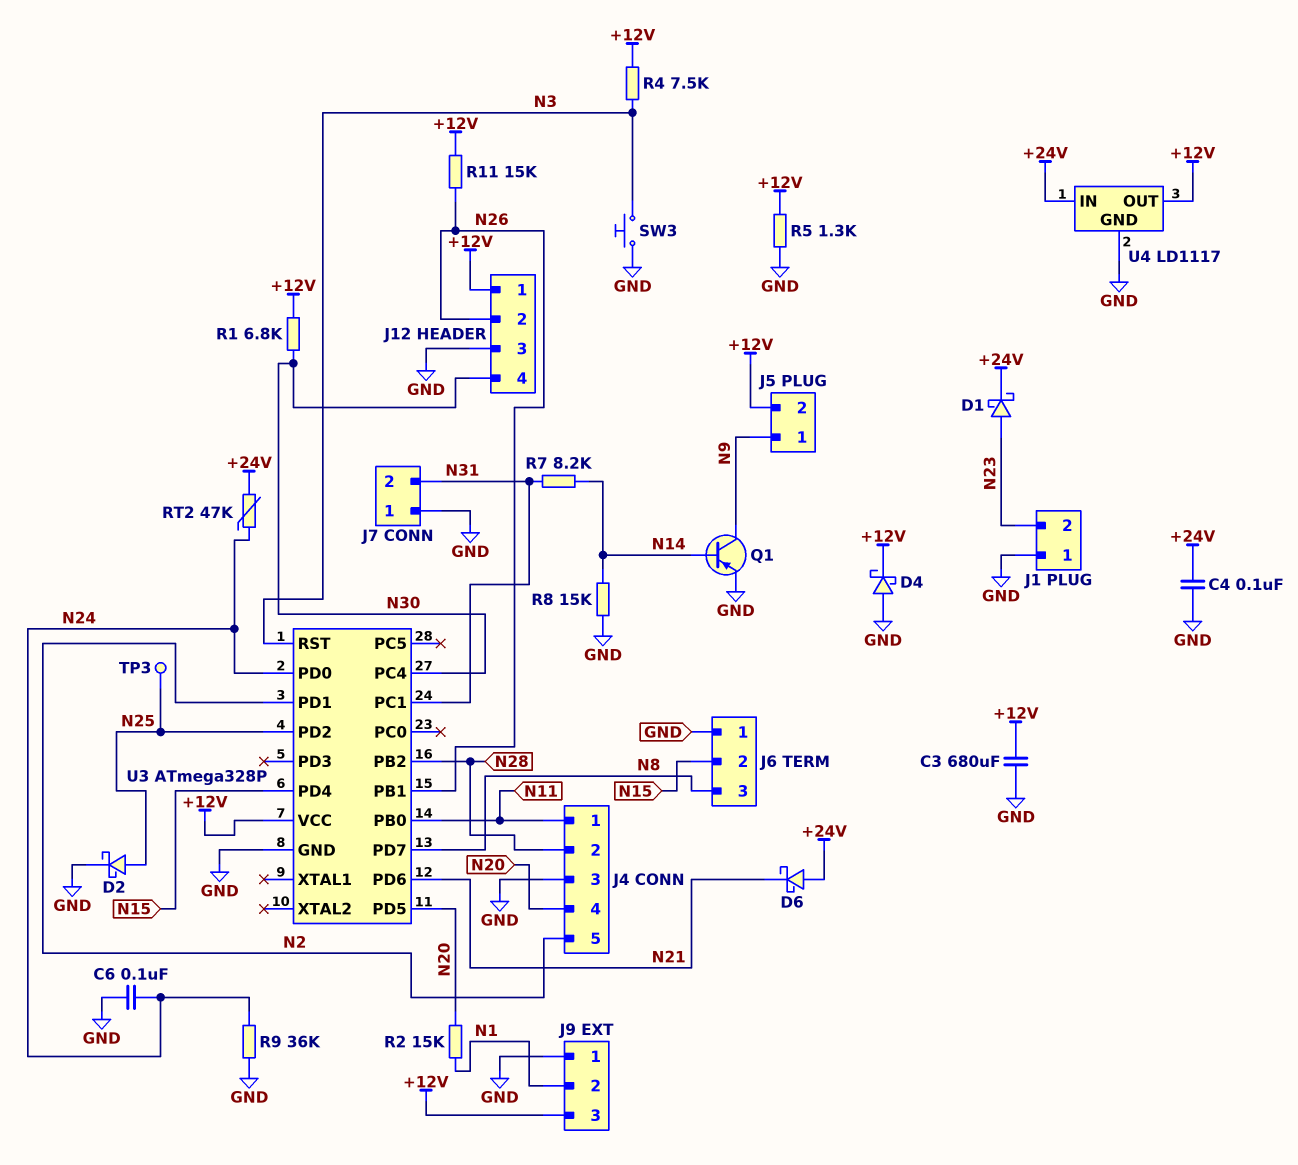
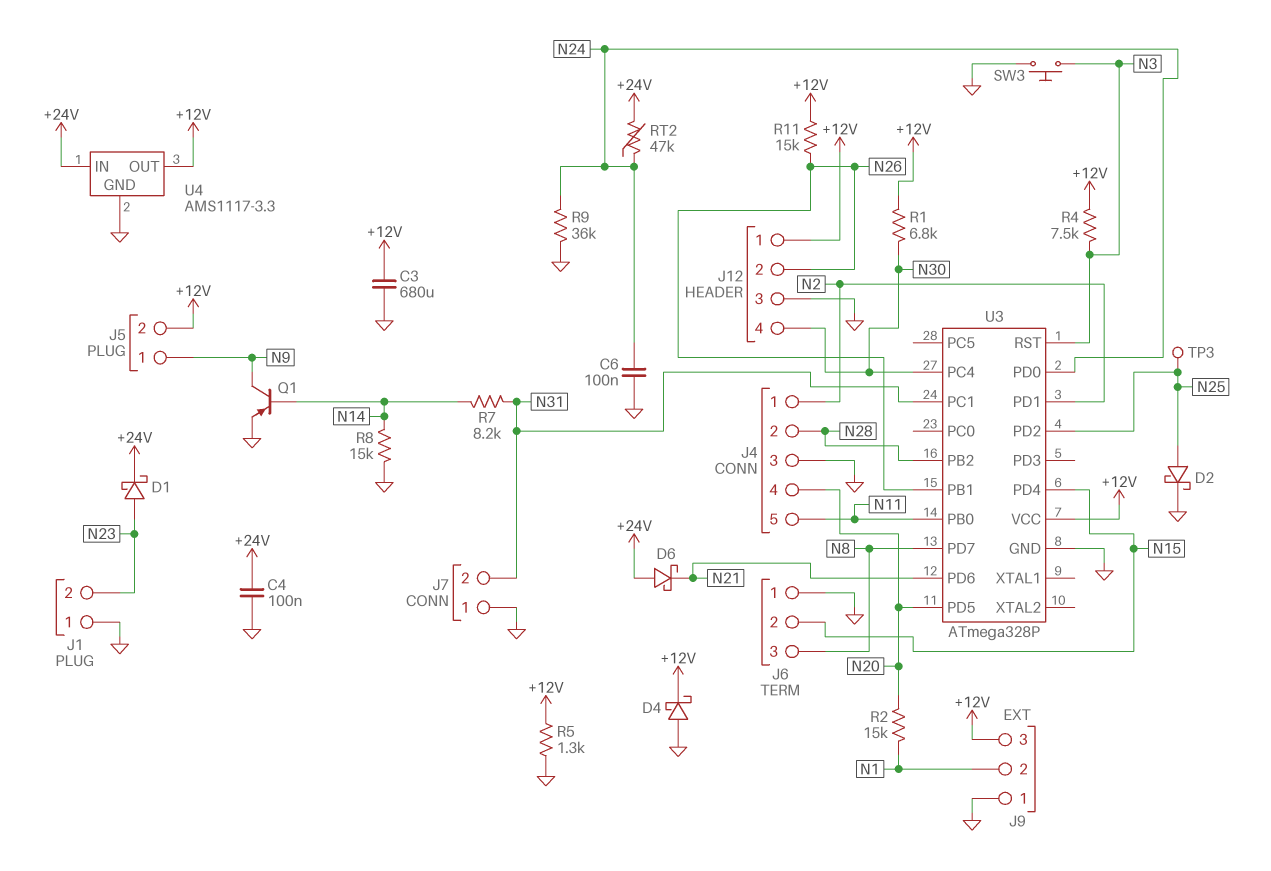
J4 pin 1: N11 -> N2
J4 pin 5: N2 -> N11
U4: LD1117 -> AMS1117-3.3

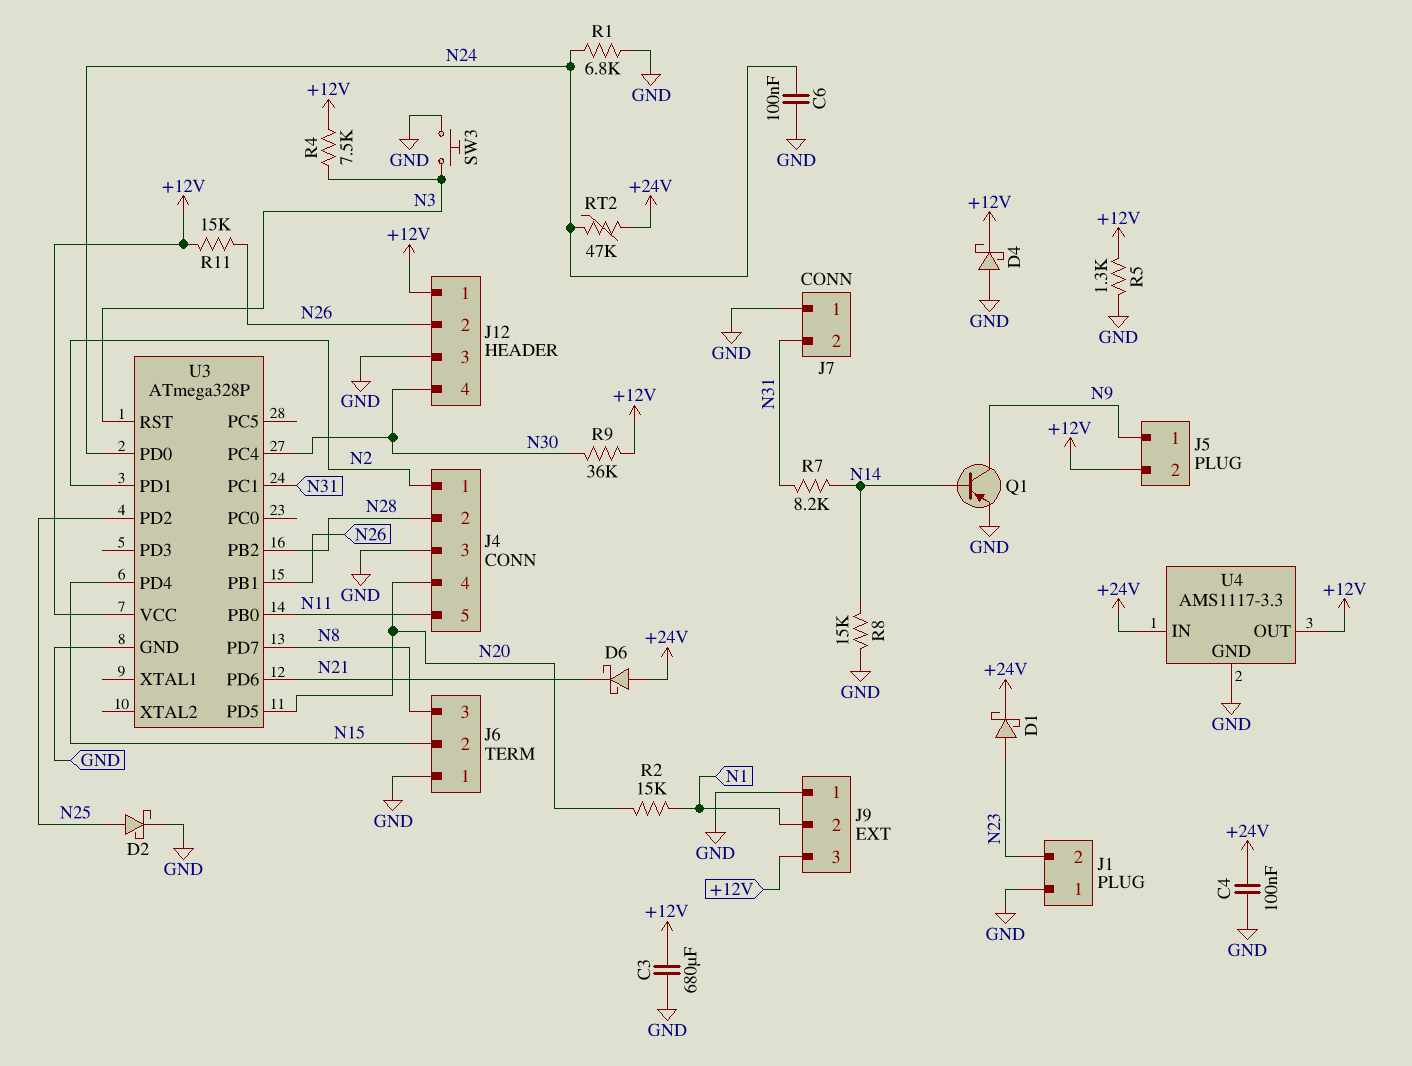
R1: 6.8k (+12V, N30) -> 6.8k (GND, N24)
R9: 36k (GND, N24) -> 36k (+12V, N30)
TP3: test point (N25) -> none

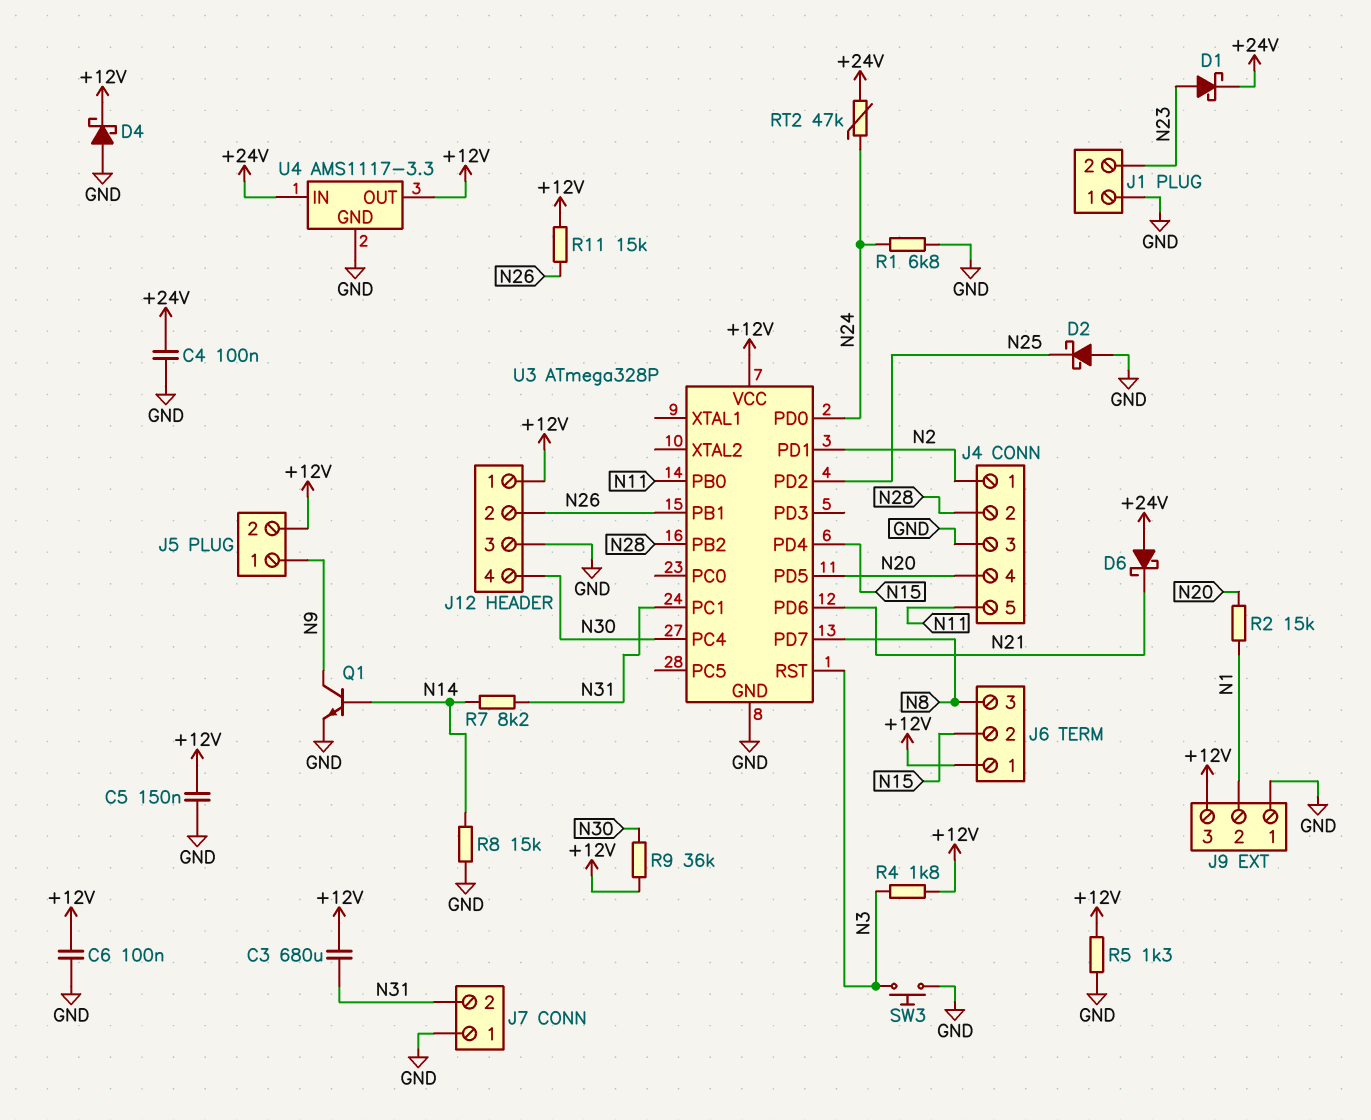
C3: 680uF (+12V, GND) -> 680uF (+12V, N31)
C5: none -> 150nF (+12V, GND)
C6: 100nF (GND, N24) -> 100nF (+12V, GND)
D2: schottky (A N25, K GND) -> schottky (A GND, K N25)
J6 pin 1: GND -> +12V
Q1: PNP (B N14, C N9, E GND) -> NPN (B N14, C N9, E GND)
R4: 7.5k (+12V, N3) -> 1.8k (+12V, N3)

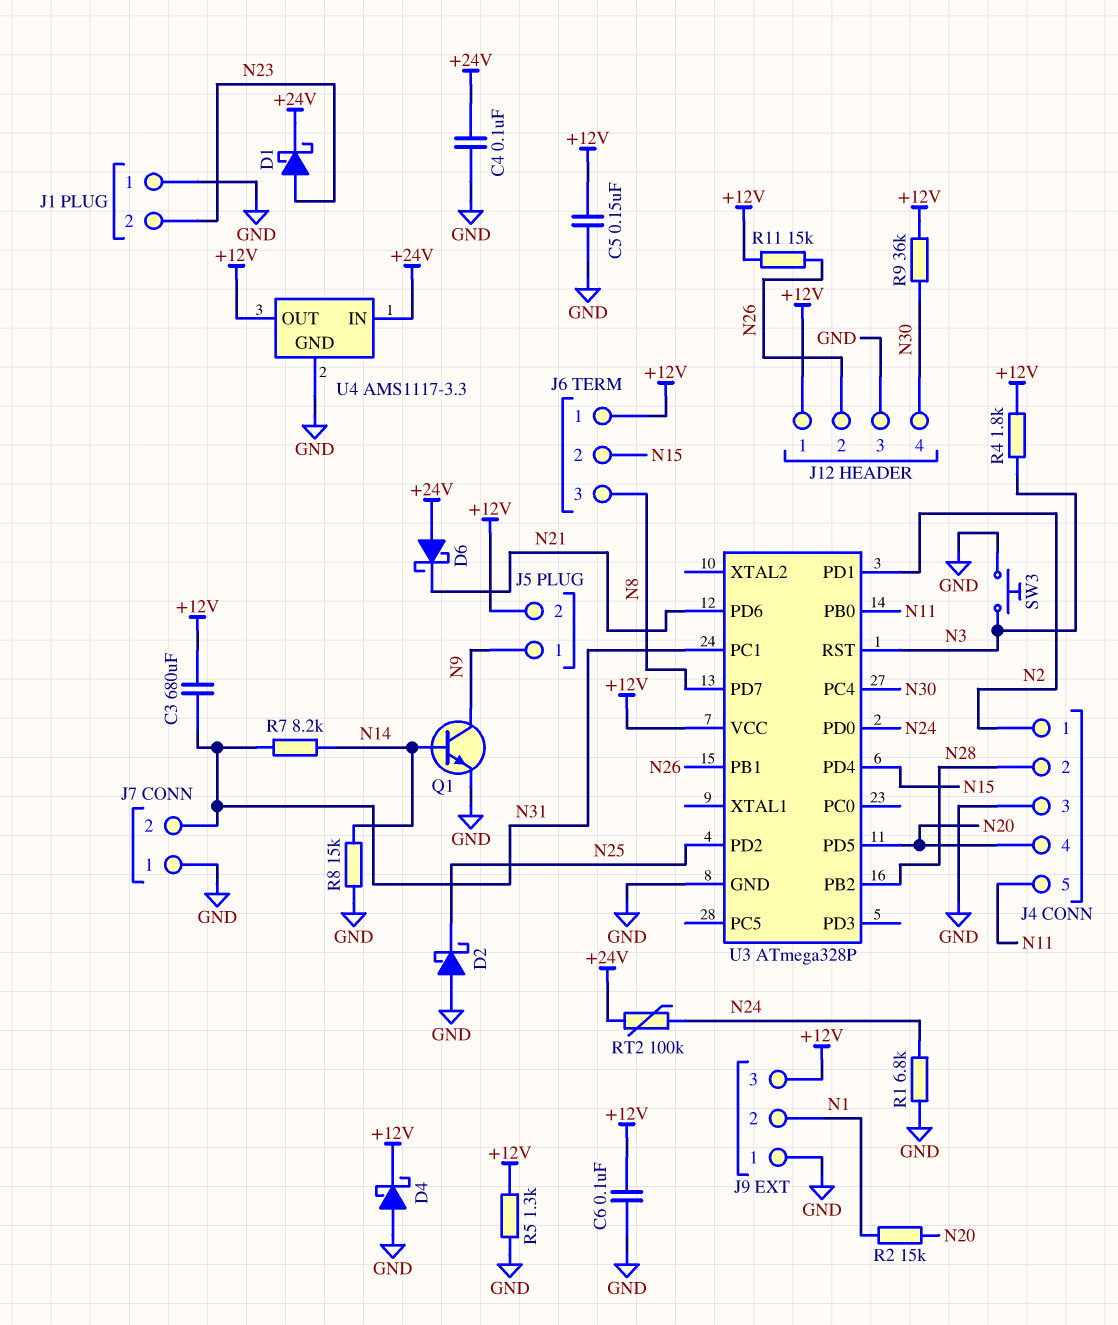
RT2: 47k (+24V, N24) -> 100k (+24V, N24)

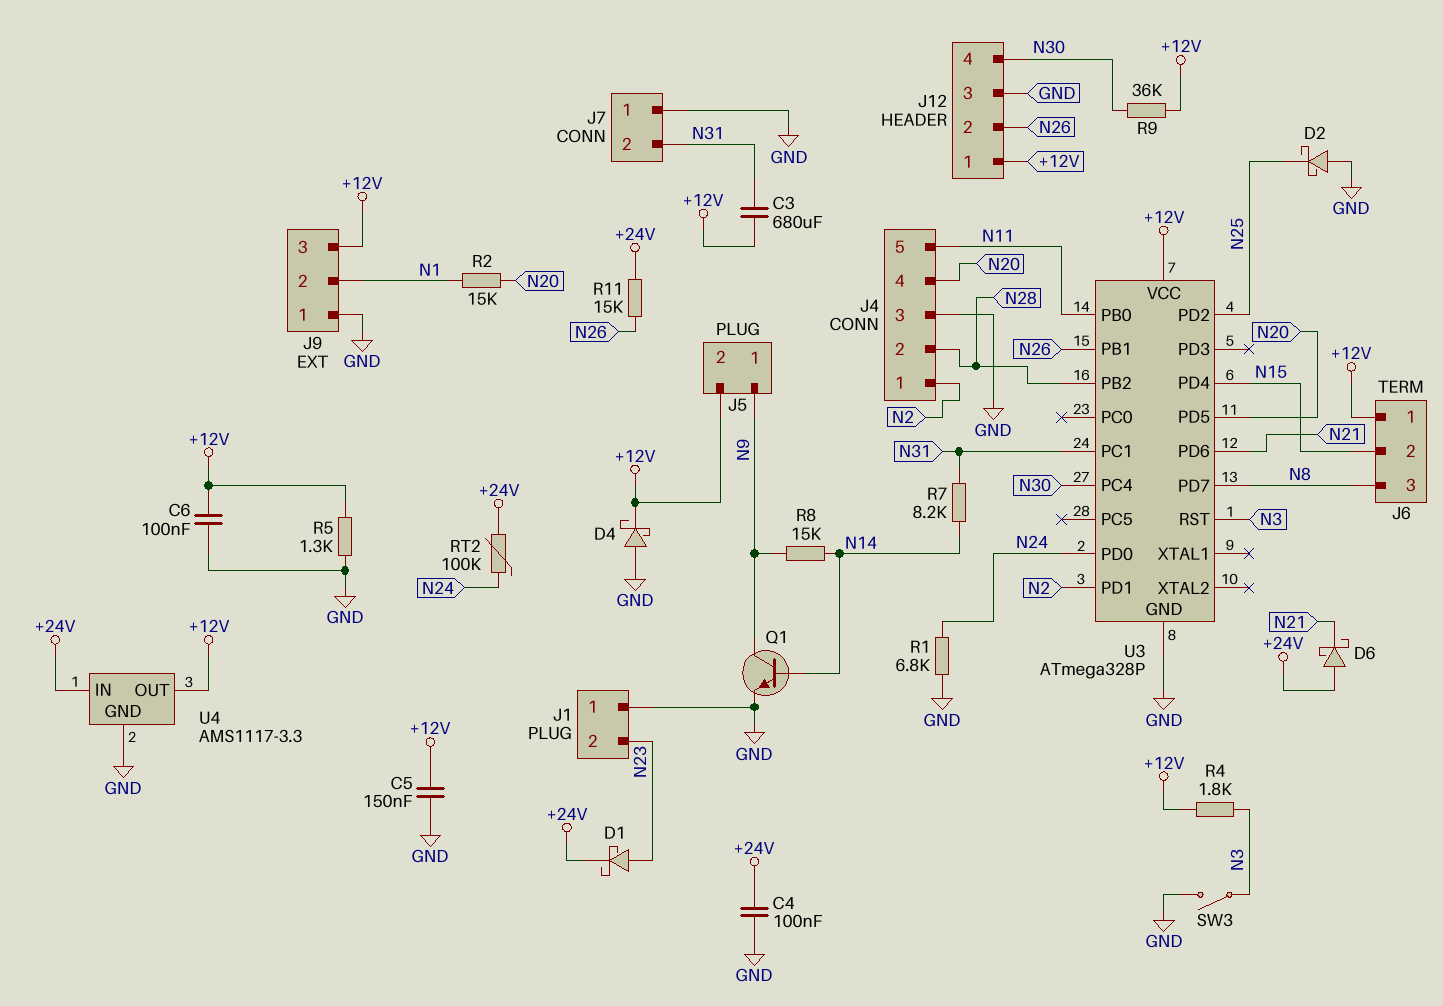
R8: 15k (GND, N14) -> 15k (N9, N14)
R11: 15k (+12V, N26) -> 15k (+24V, N26)
SW3: button (GND, N3) -> switch (GND, N3)

